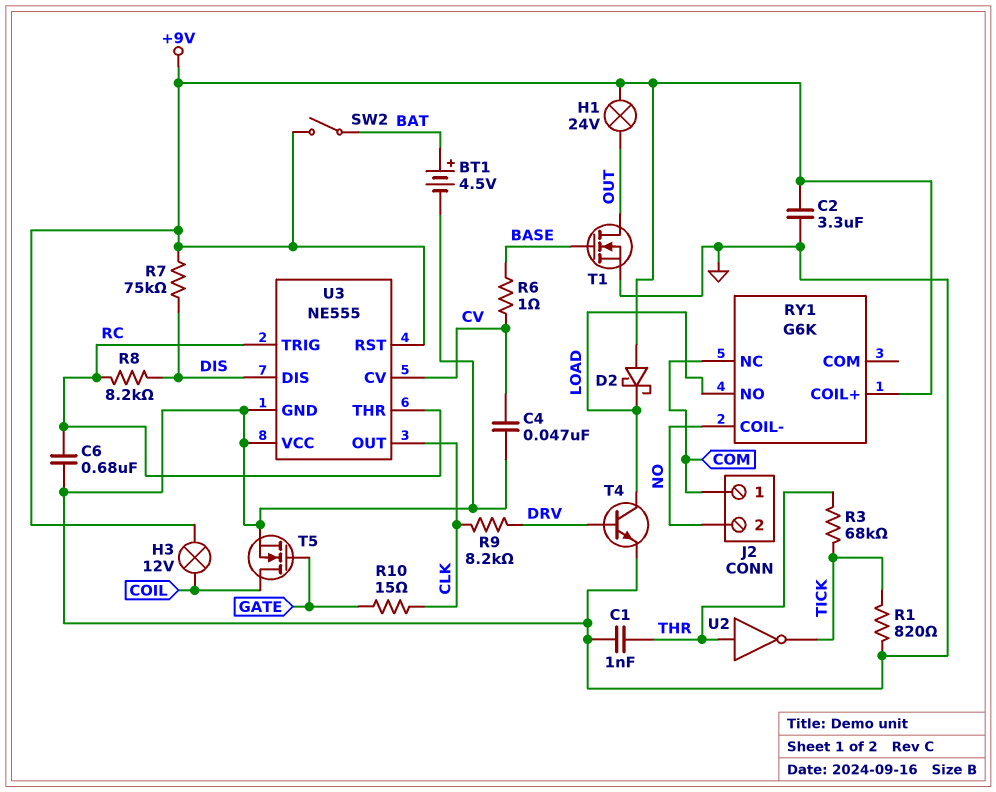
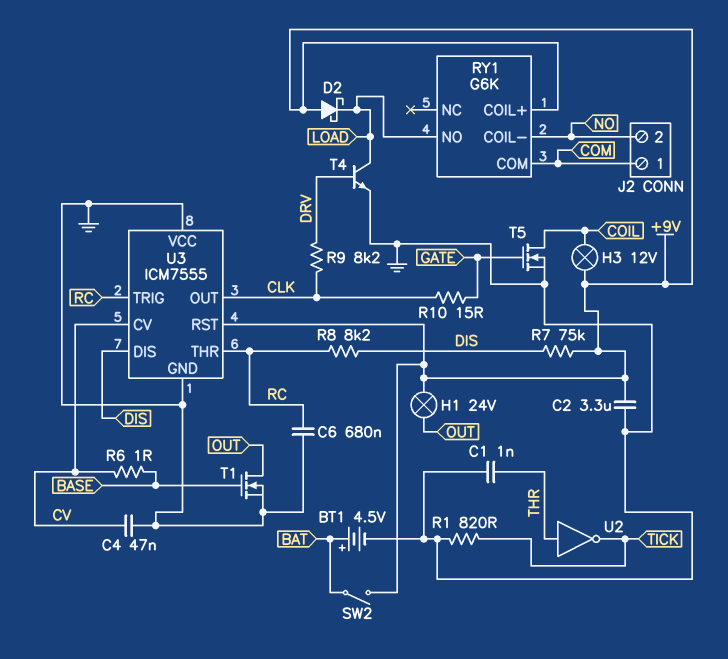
R3: 68k (THR, TICK) -> none
RY1 pin COM: none -> COM
RY1 pin NC: COM -> none
U3: NE555 -> ICM7555

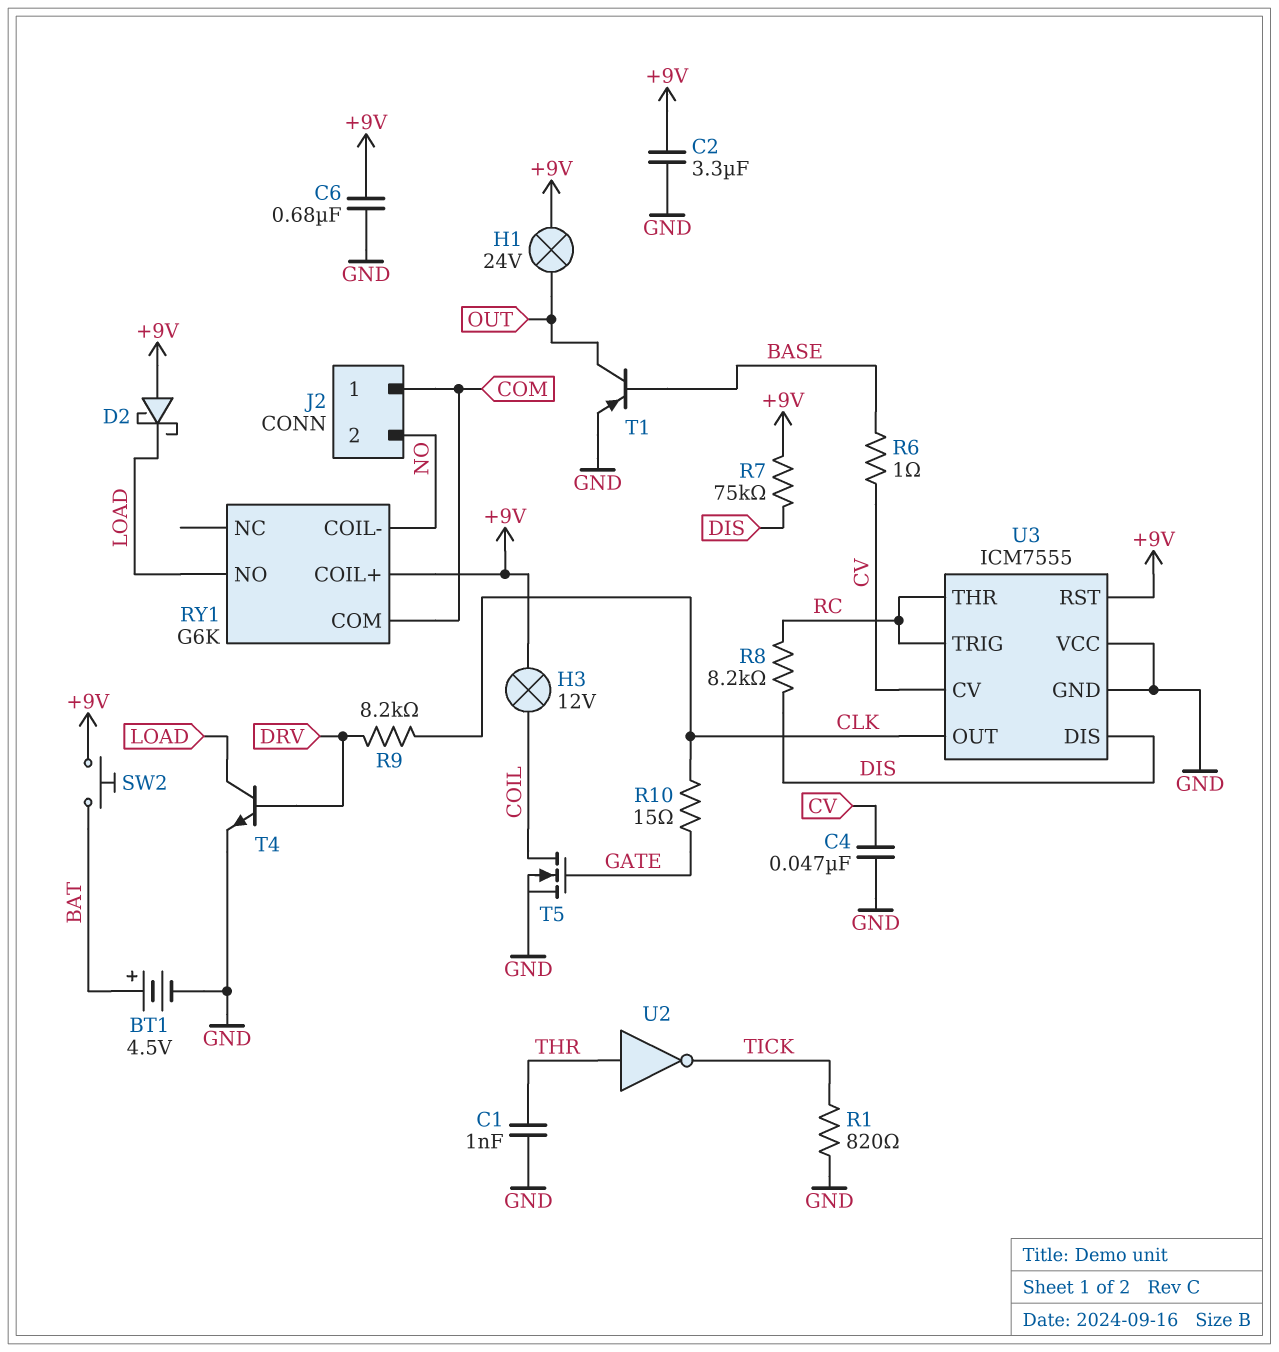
C6: 680nF (GND, RC) -> 680nF (+9V, GND)
SW2: switch (+9V, BAT) -> button (+9V, BAT)
T1: NMOS (G BASE, D OUT, S GND) -> PNP (B BASE, C OUT, E GND)

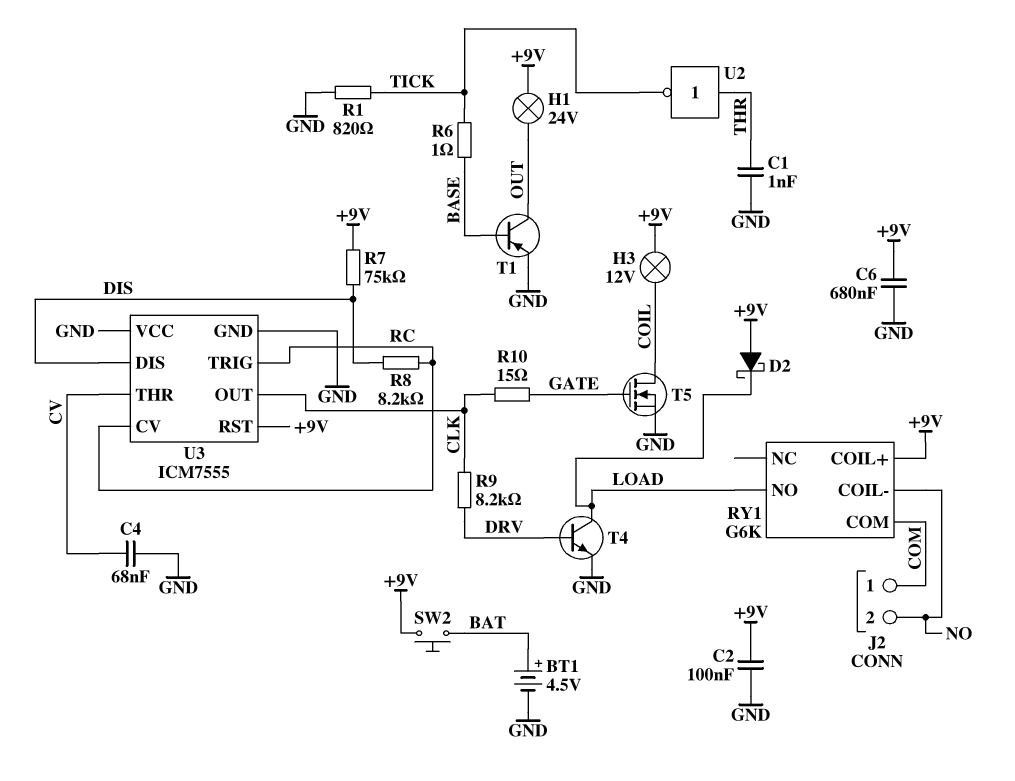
C2: 3.3uF (+9V, GND) -> 100nF (+9V, GND)
C4: 47nF (CV, GND) -> 68nF (CV, GND)
R6: 1 (BASE, CV) -> 1 (BASE, TICK)
U3 pin CV: CV -> RC
U3 pin THR: RC -> CV

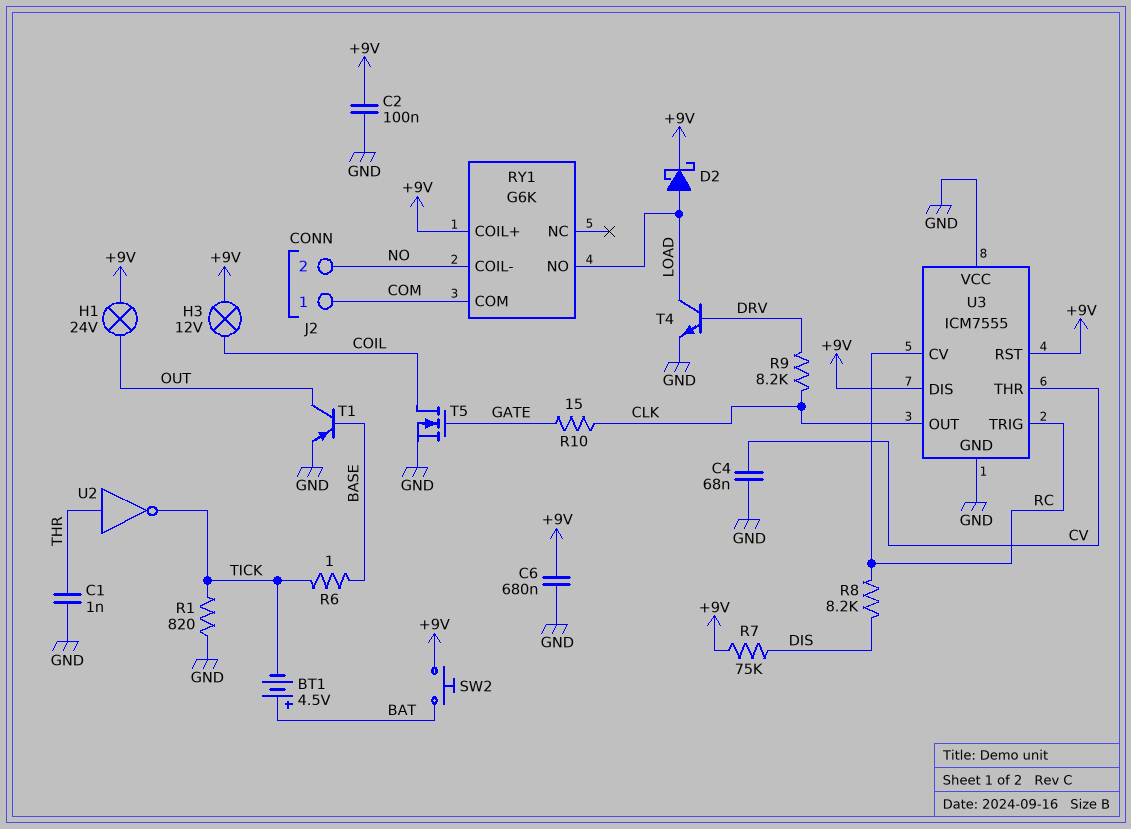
BT1: 4.5V (plus BAT, minus GND) -> 4.5V (plus BAT, minus TICK)
D2: schottky (A +9V, K LOAD) -> schottky (A LOAD, K +9V)
U3 pin DIS: DIS -> +9V

